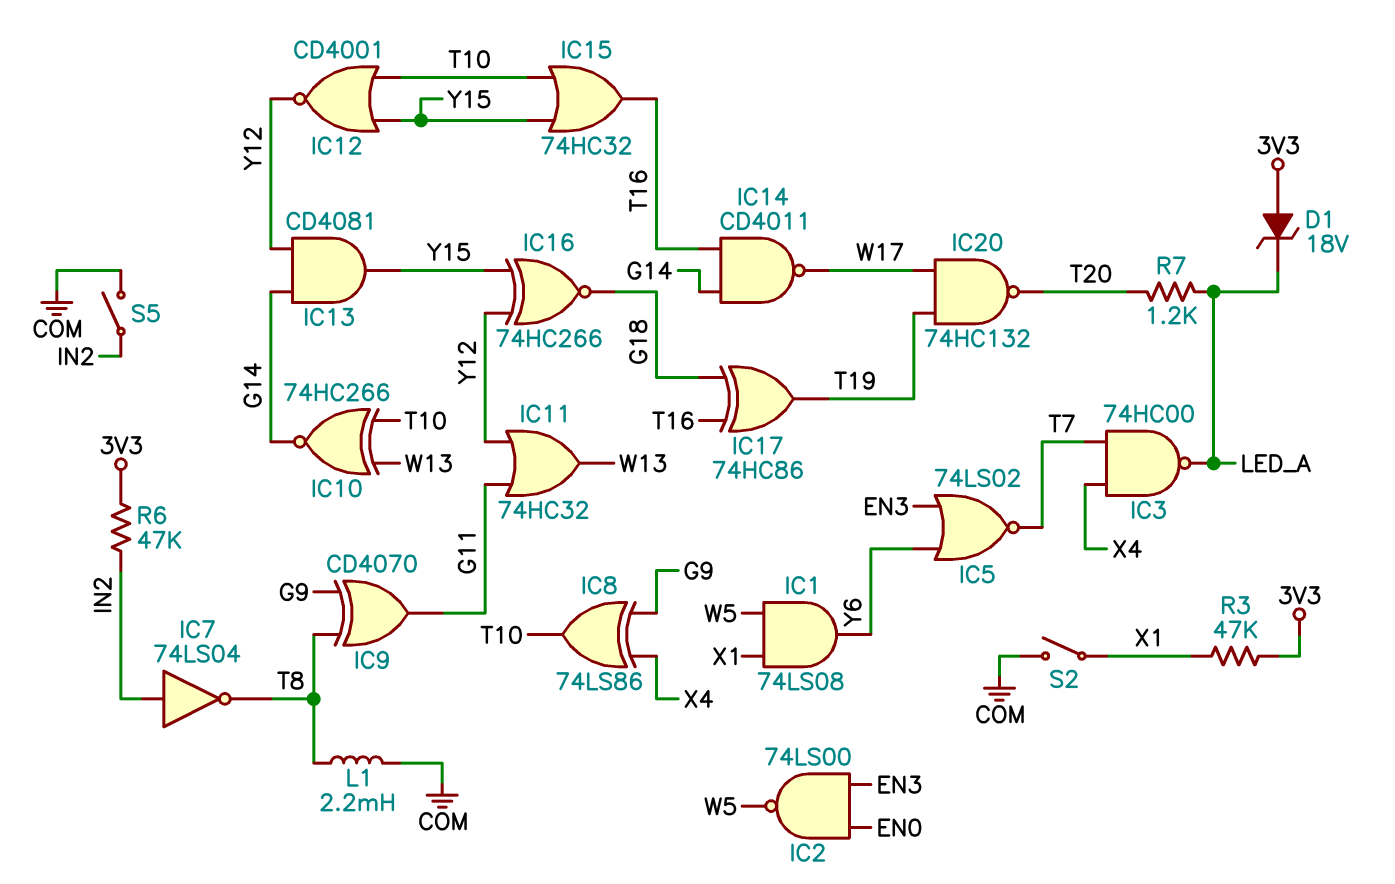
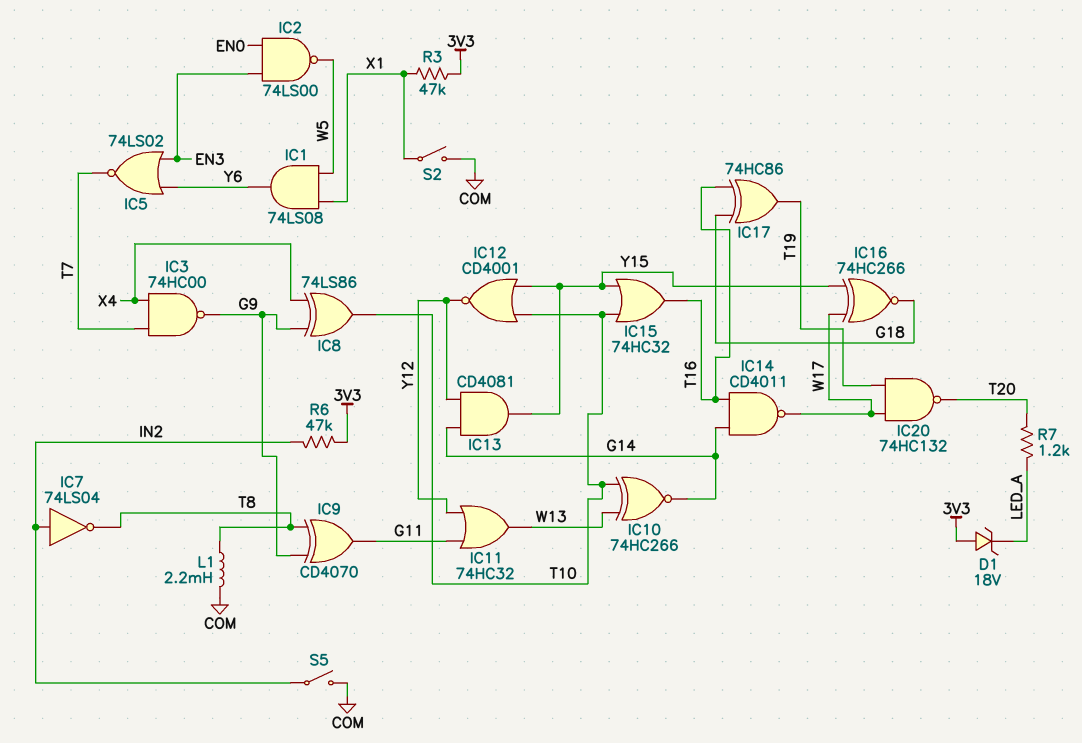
IC3: NAND 74HC00 (in T7, in X4, out LED_A) -> NAND 74HC00 (in T7, in X4, out G9)
IC16: XNOR 74HC266 (in Y12, in Y15, out G18) -> XNOR 74HC266 (in W17, in Y15, out G18)

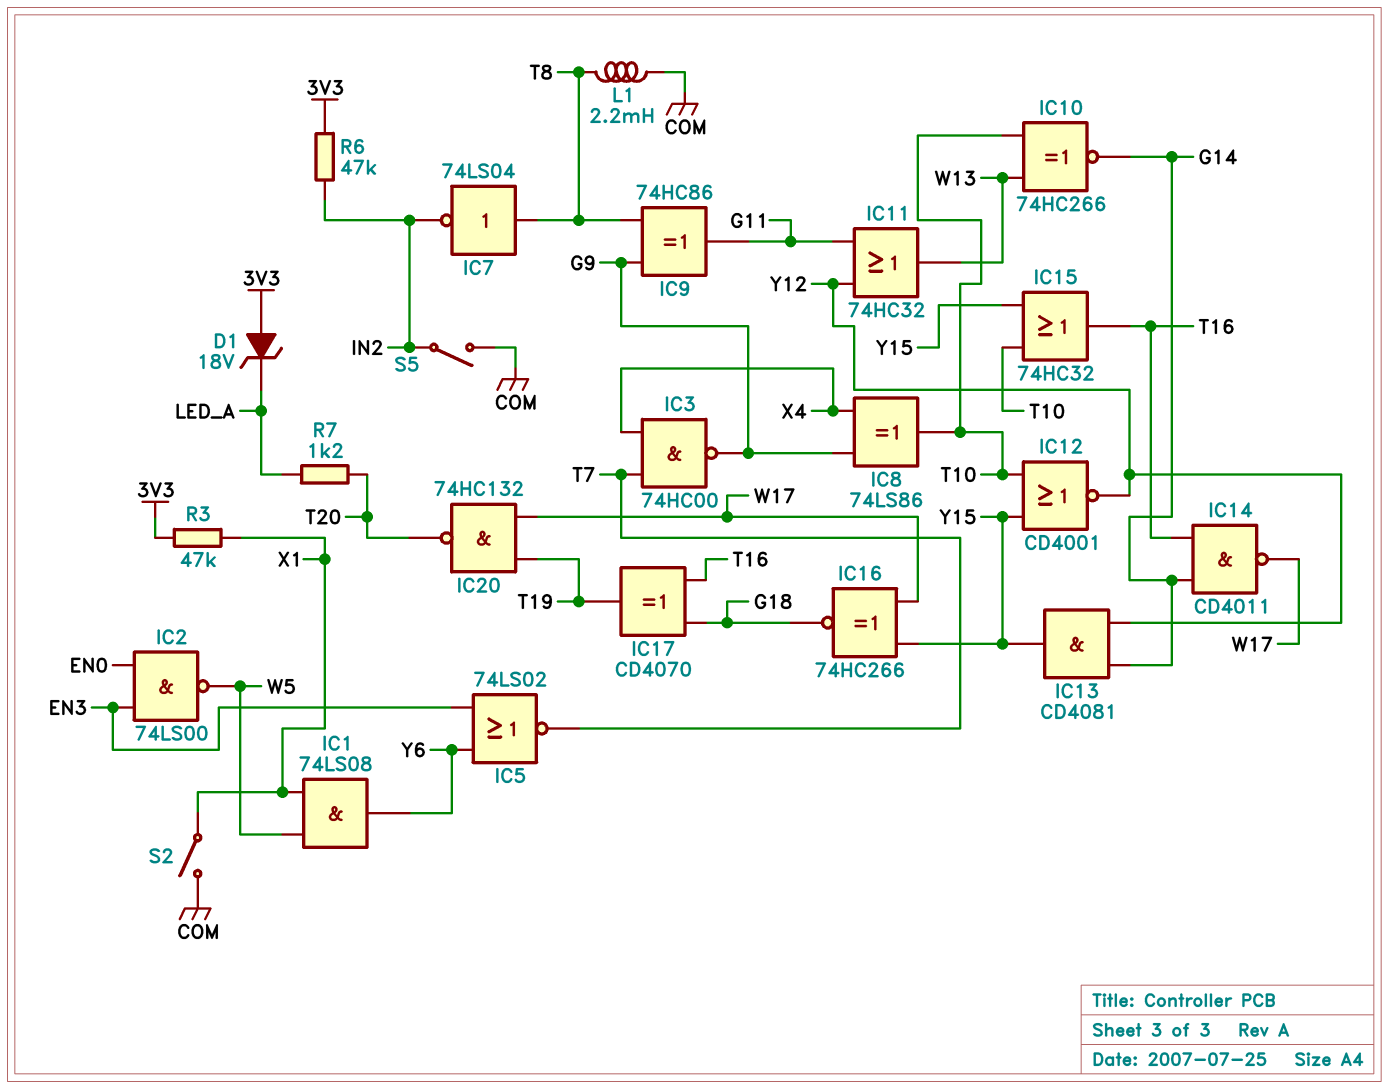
IC7: NOT 74LS04 (in IN2, out T8) -> NOT 74LS04 (in T8, out IN2)
IC9: XOR CD4070 (in G9, in T8, out G11) -> XOR 74HC86 (in G9, in T8, out G11)
IC17: XOR 74HC86 (in G18, in T16, out T19) -> XOR CD4070 (in G18, in T16, out T19)

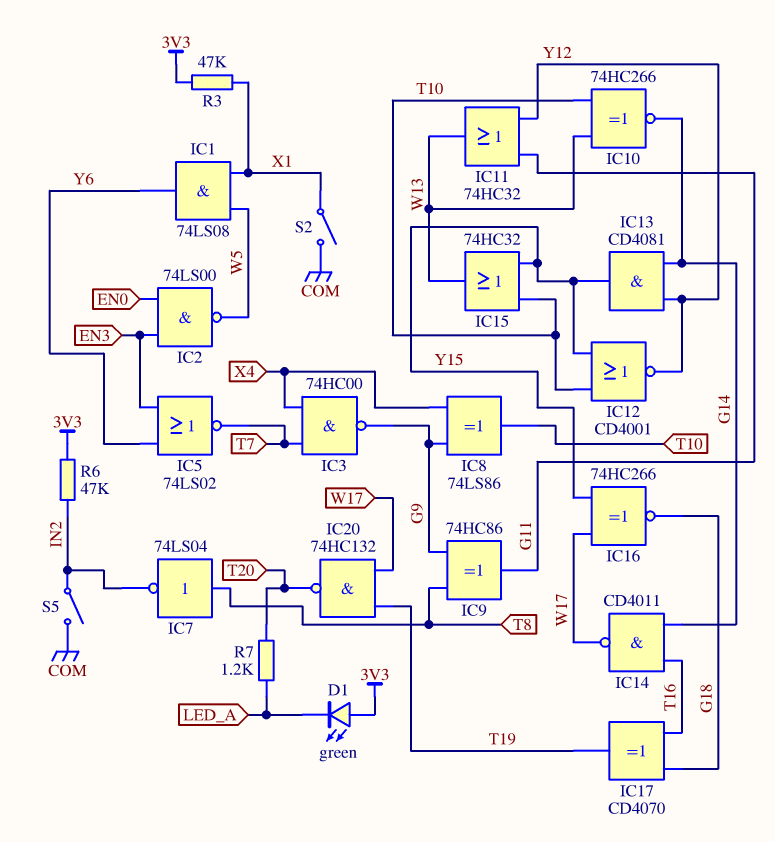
D1: zener 18V (A 3V3, K LED_A) -> LED green (A 3V3, K LED_A)
IC15: OR 74HC32 (in T10, in Y15, out T16) -> OR 74HC32 (in T10, in Y15, out W13)
L1: 2.2mH (COM, T8) -> none

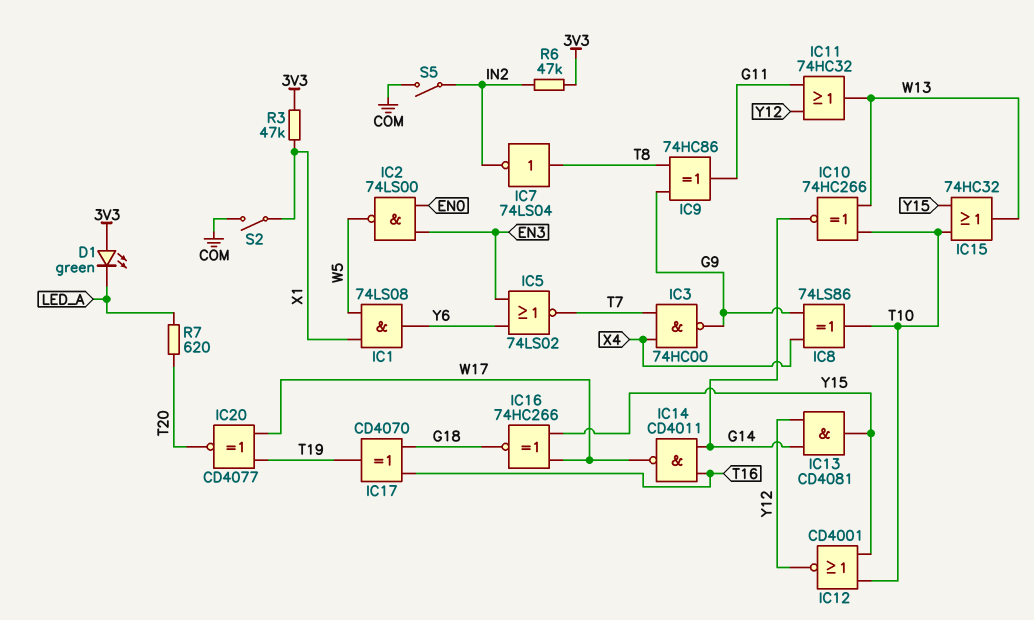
IC20: NAND 74HC132 (in T19, in W17, out T20) -> XNOR CD4077 (in T19, in W17, out T20)
R7: 1.2k (LED_A, T20) -> 620 (LED_A, T20)

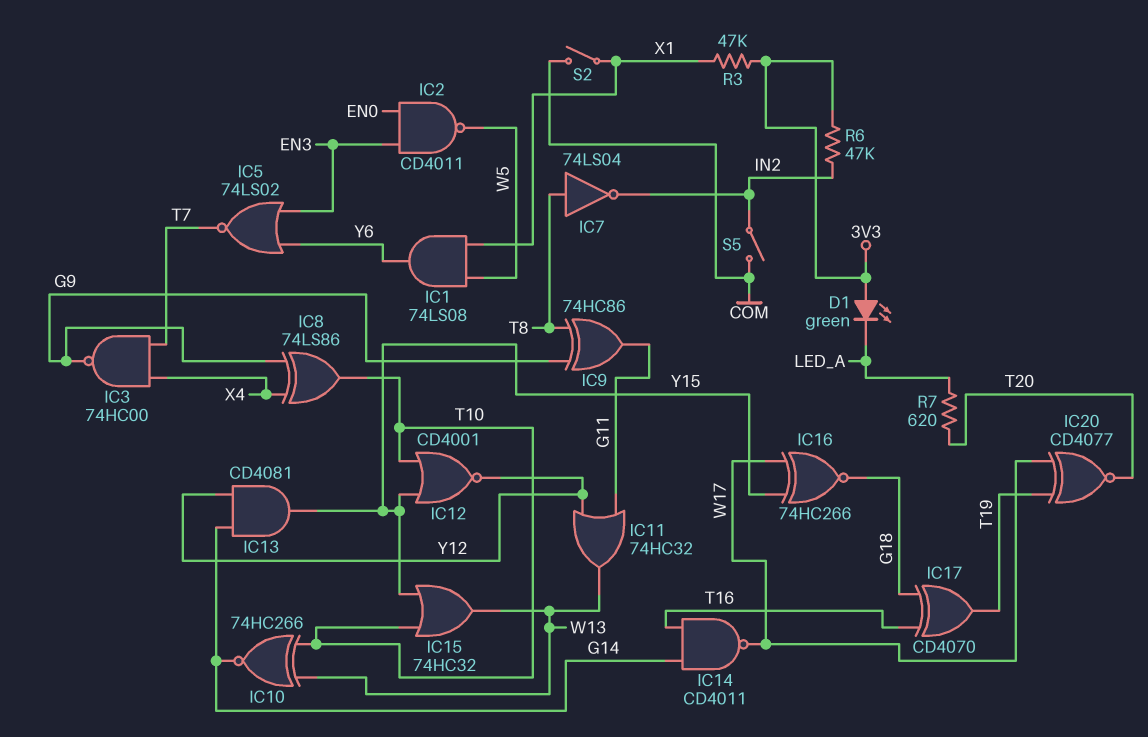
IC2: NAND 74LS00 (in EN0, in EN3, out W5) -> NAND CD4011 (in EN0, in EN3, out W5)

